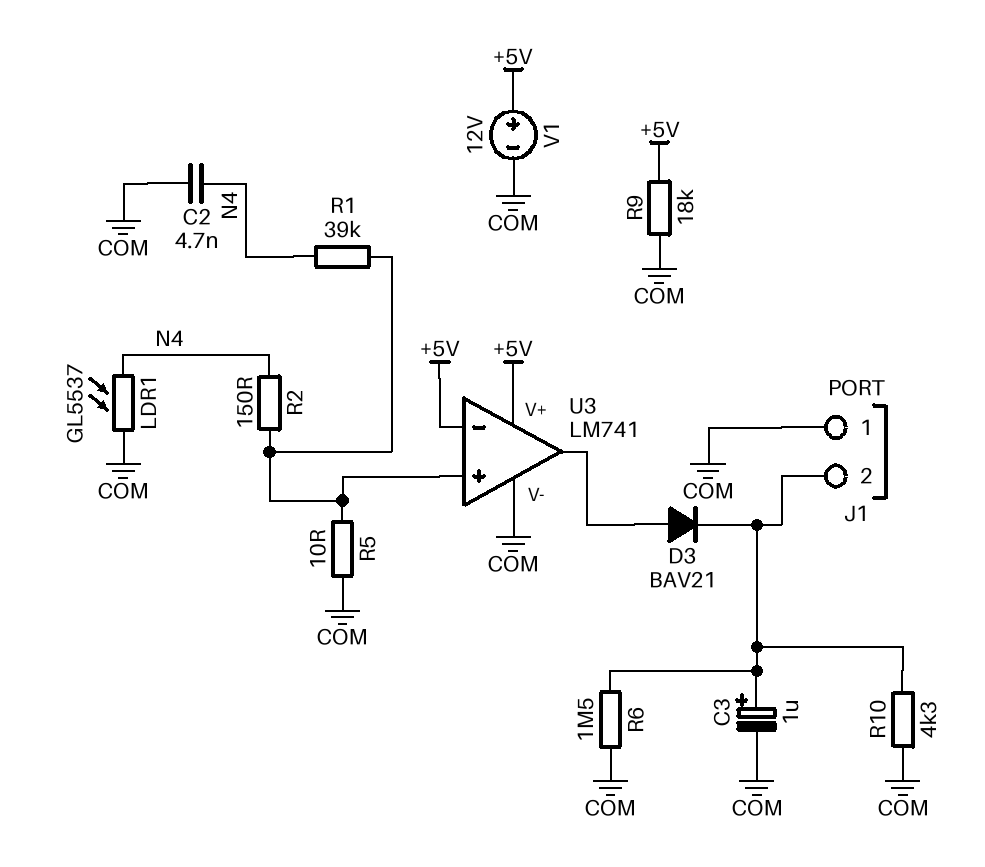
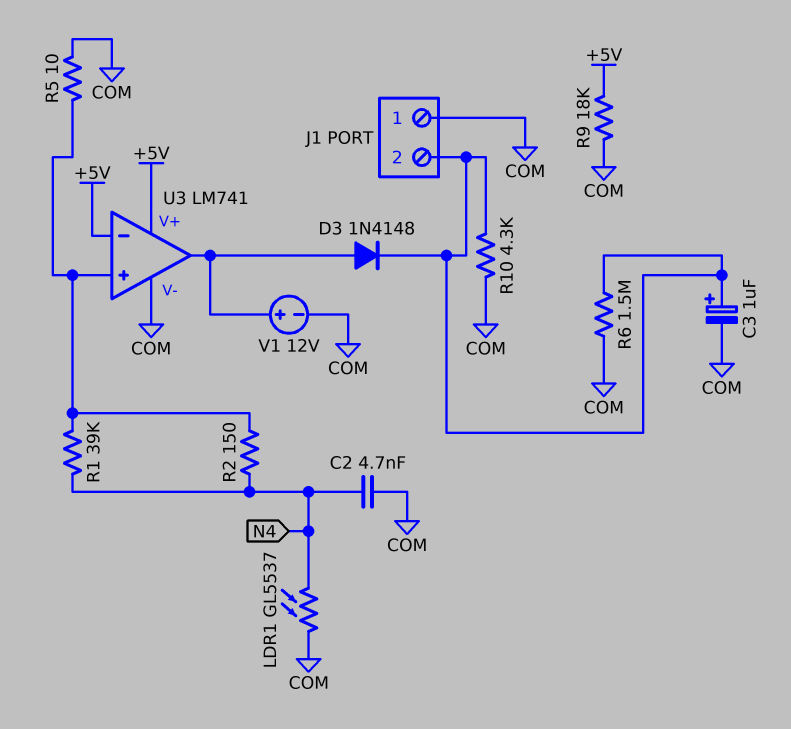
D3: diode BAV21 (A U3/out, K J1/2) -> diode 1N4148 (A U3/out, K J1/2)
V1: 12V (plus +5V, minus COM) -> 12V (plus U3/out, minus COM)

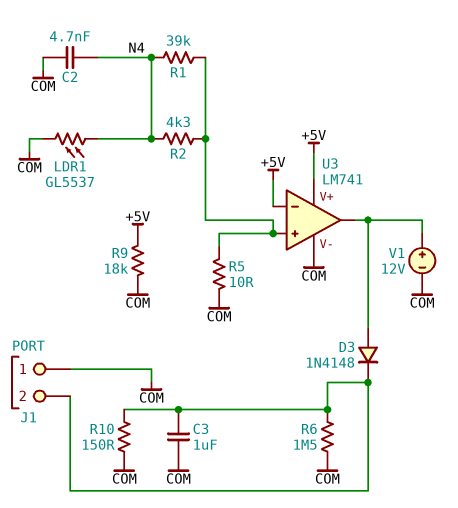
C3: 1uF (plus J1/2, minus COM) -> 1uF (COM, J1/2)
R2: 150 (N4, U3/in+) -> 4.3k (N4, U3/in+)
R10: 4.3k (COM, J1/2) -> 150 (COM, J1/2)

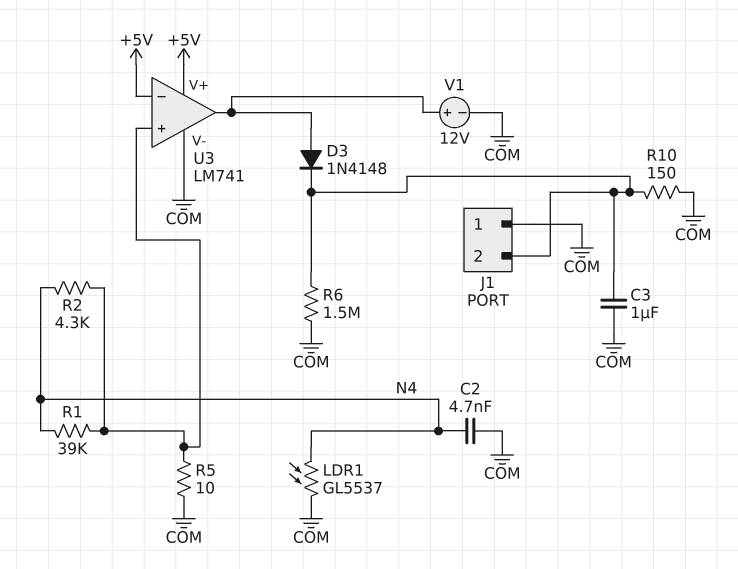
R9: 18k (+5V, COM) -> none

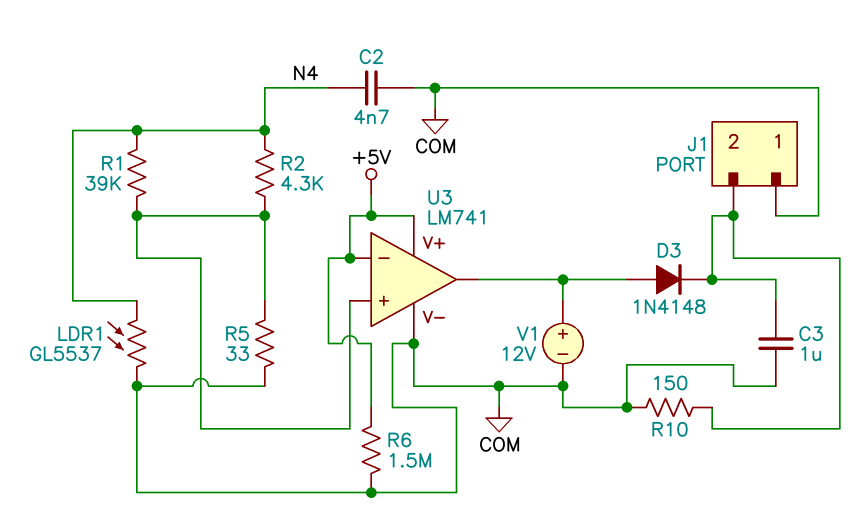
R5: 10 (COM, U3/in+) -> 33 (COM, U3/in+)
R6: 1.5M (COM, J1/2) -> 1.5M (+5V, COM)

